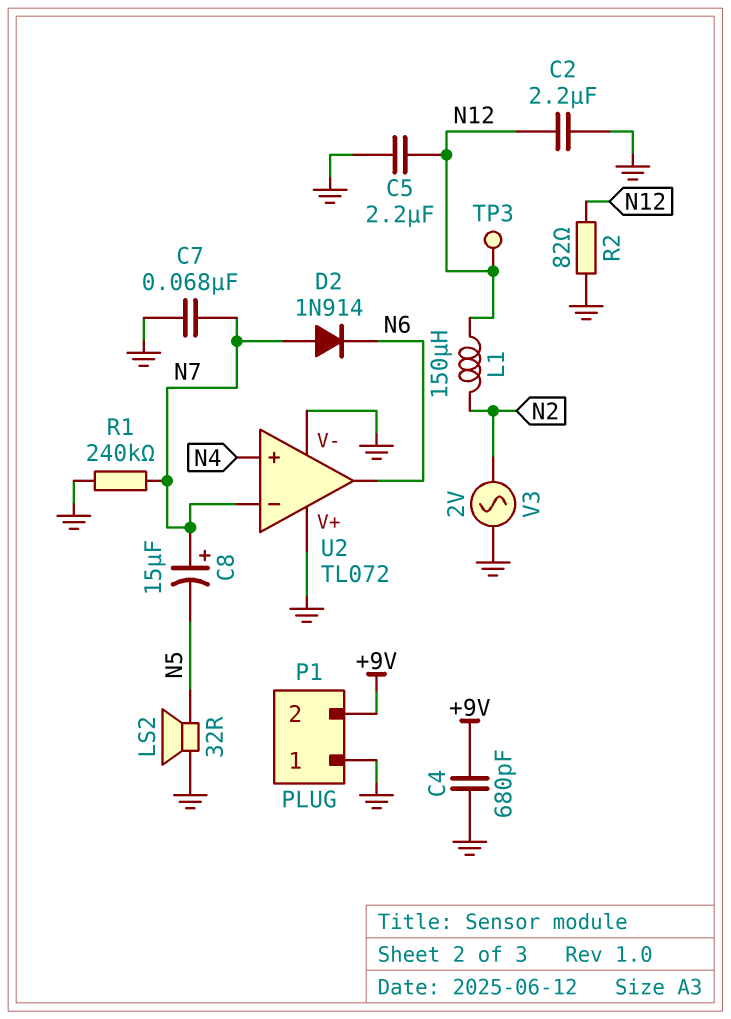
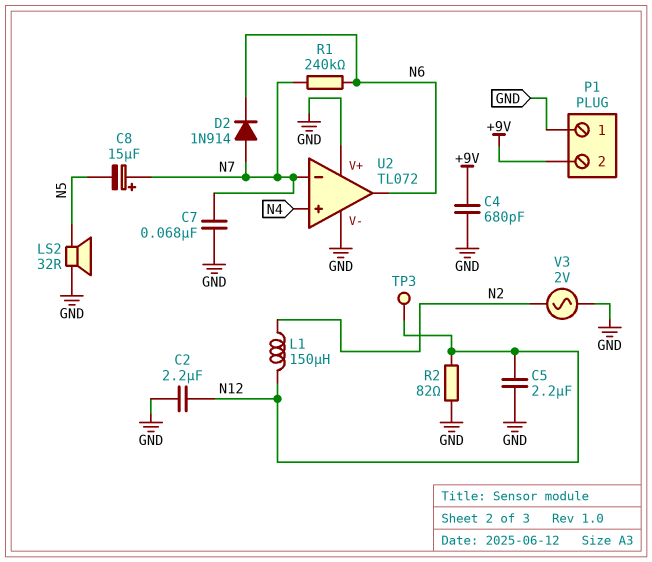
R1: 240k (GND, N7) -> 240k (N6, N7)

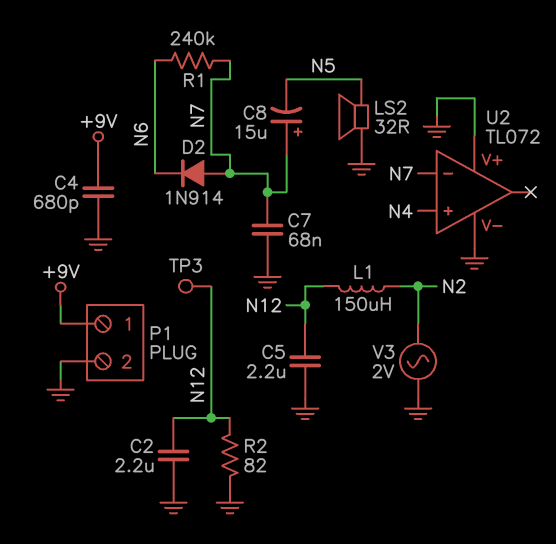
P1 pin 1: GND -> +9V
P1 pin 2: +9V -> GND
U2 pin out: N6 -> none

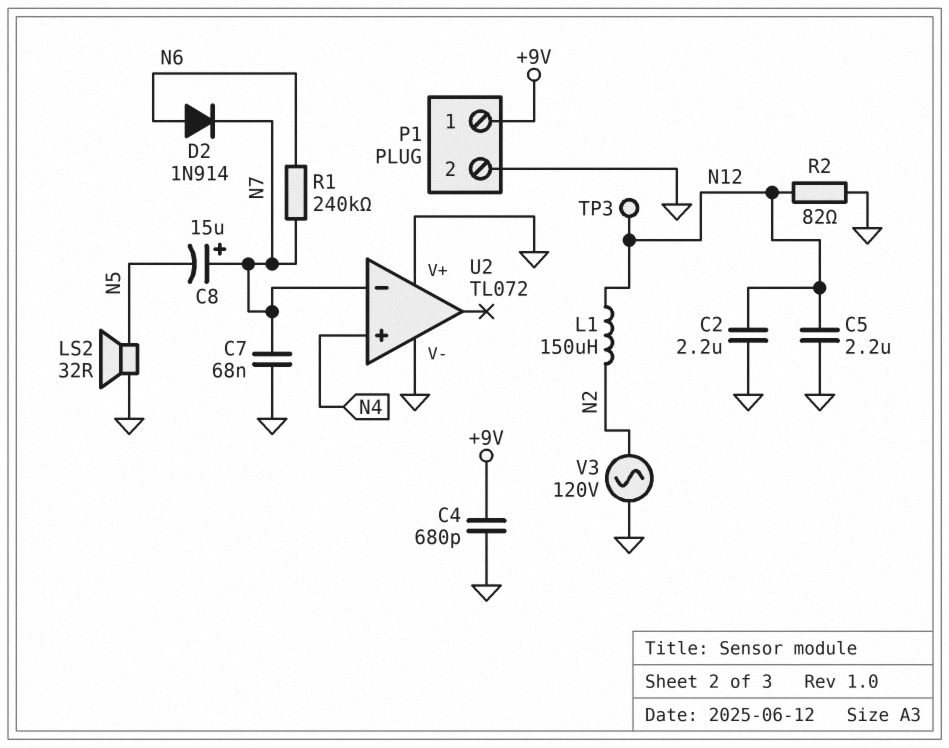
D2: diode 1N914 (A N7, K N6) -> diode 1N914 (A N6, K N7)
V3: AC 2V (GND, N2) -> AC 120V (GND, N2)

